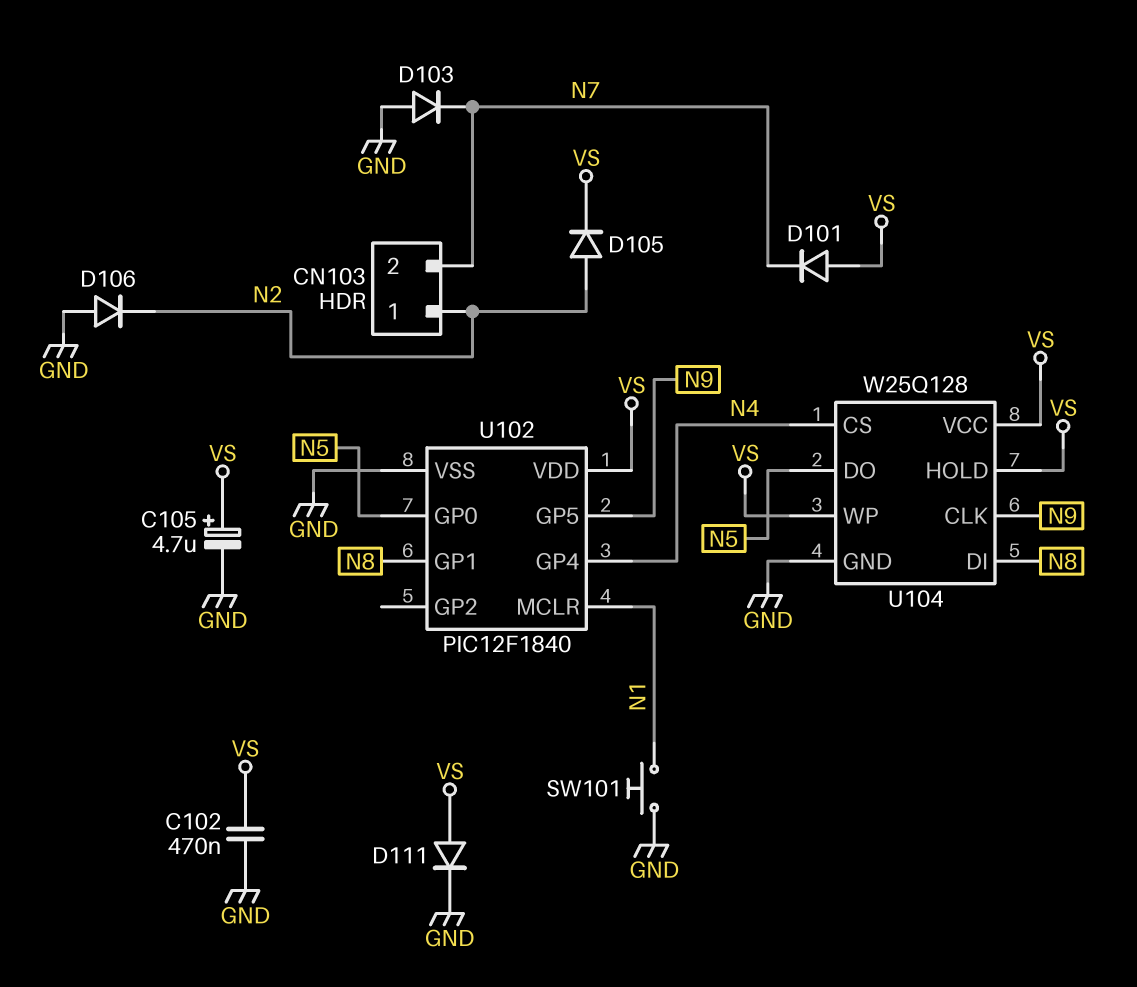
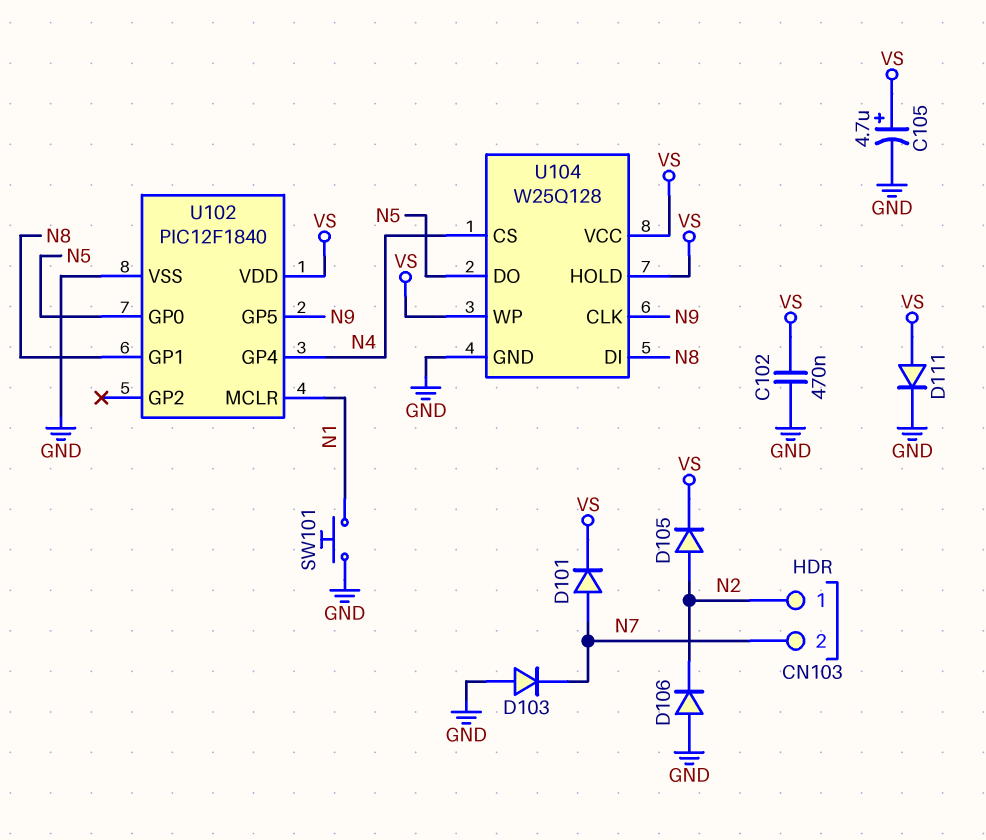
D101: diode (A VS, K N7) -> diode (A N7, K VS)

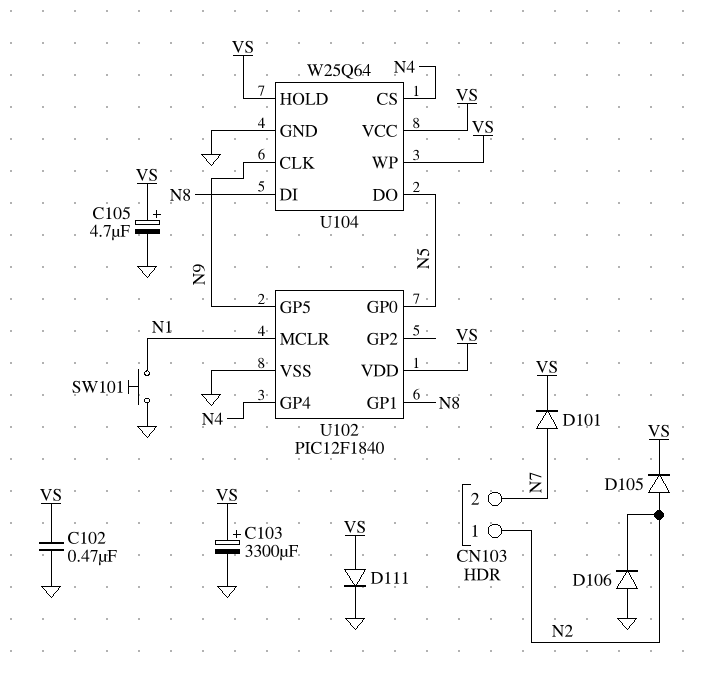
C103: none -> 3300uF (plus VS, minus GND)
D103: diode (A GND, K N7) -> none
U104: W25Q128 -> W25Q64

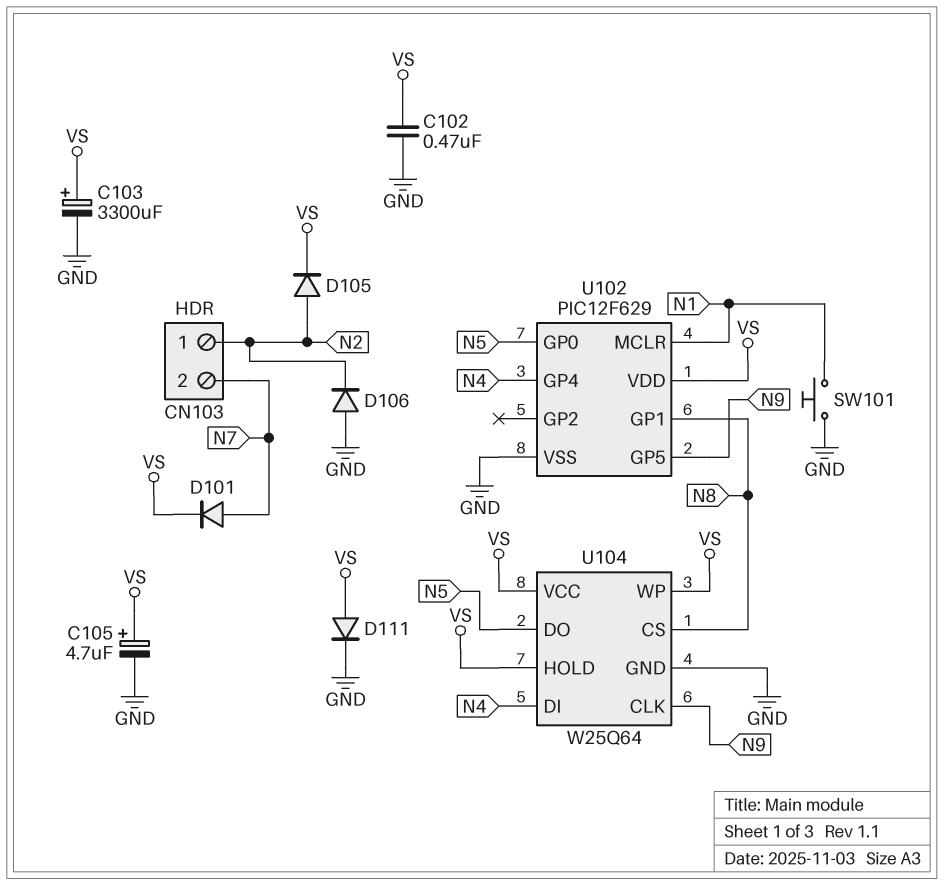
U102: PIC12F1840 -> PIC12F629
U104 pin CS: N4 -> N8
U104 pin DI: N8 -> N4

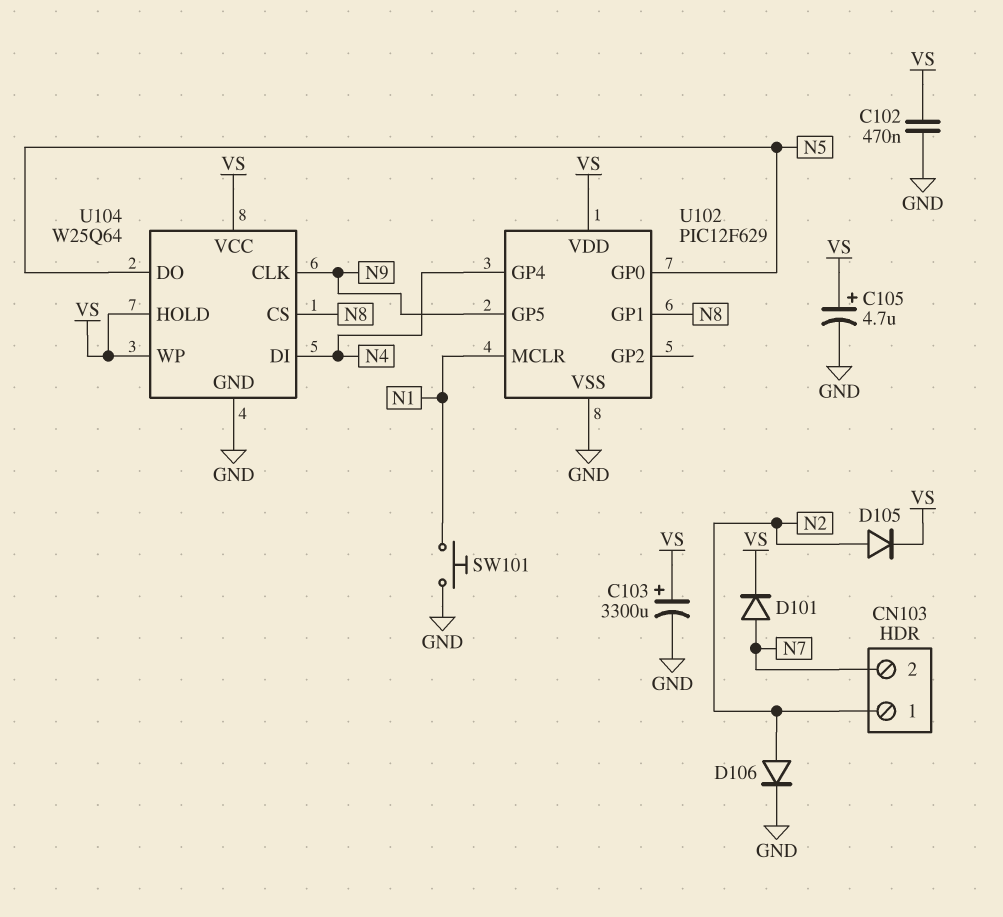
D106: diode (A GND, K N2) -> diode (A N2, K GND)
D111: diode (A VS, K GND) -> none

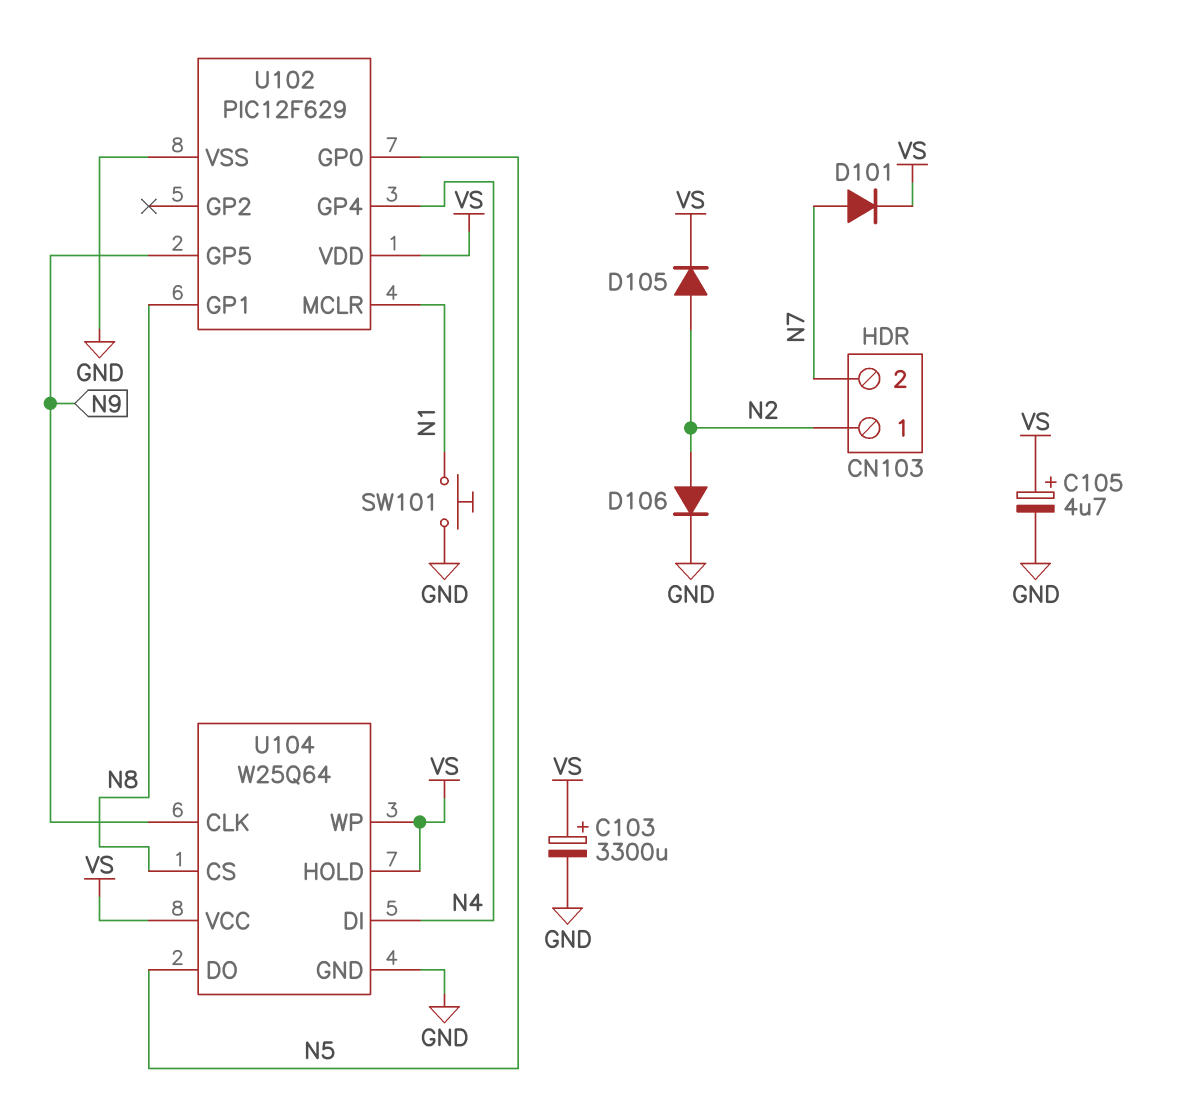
C102: 470nF (GND, VS) -> none

